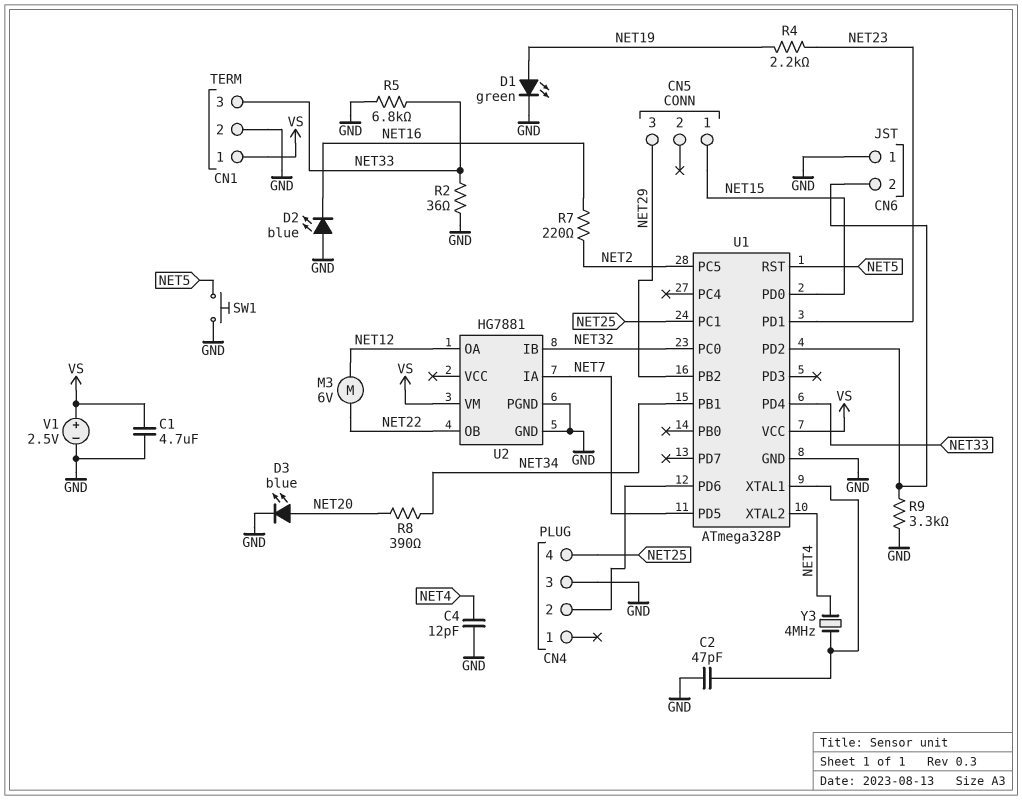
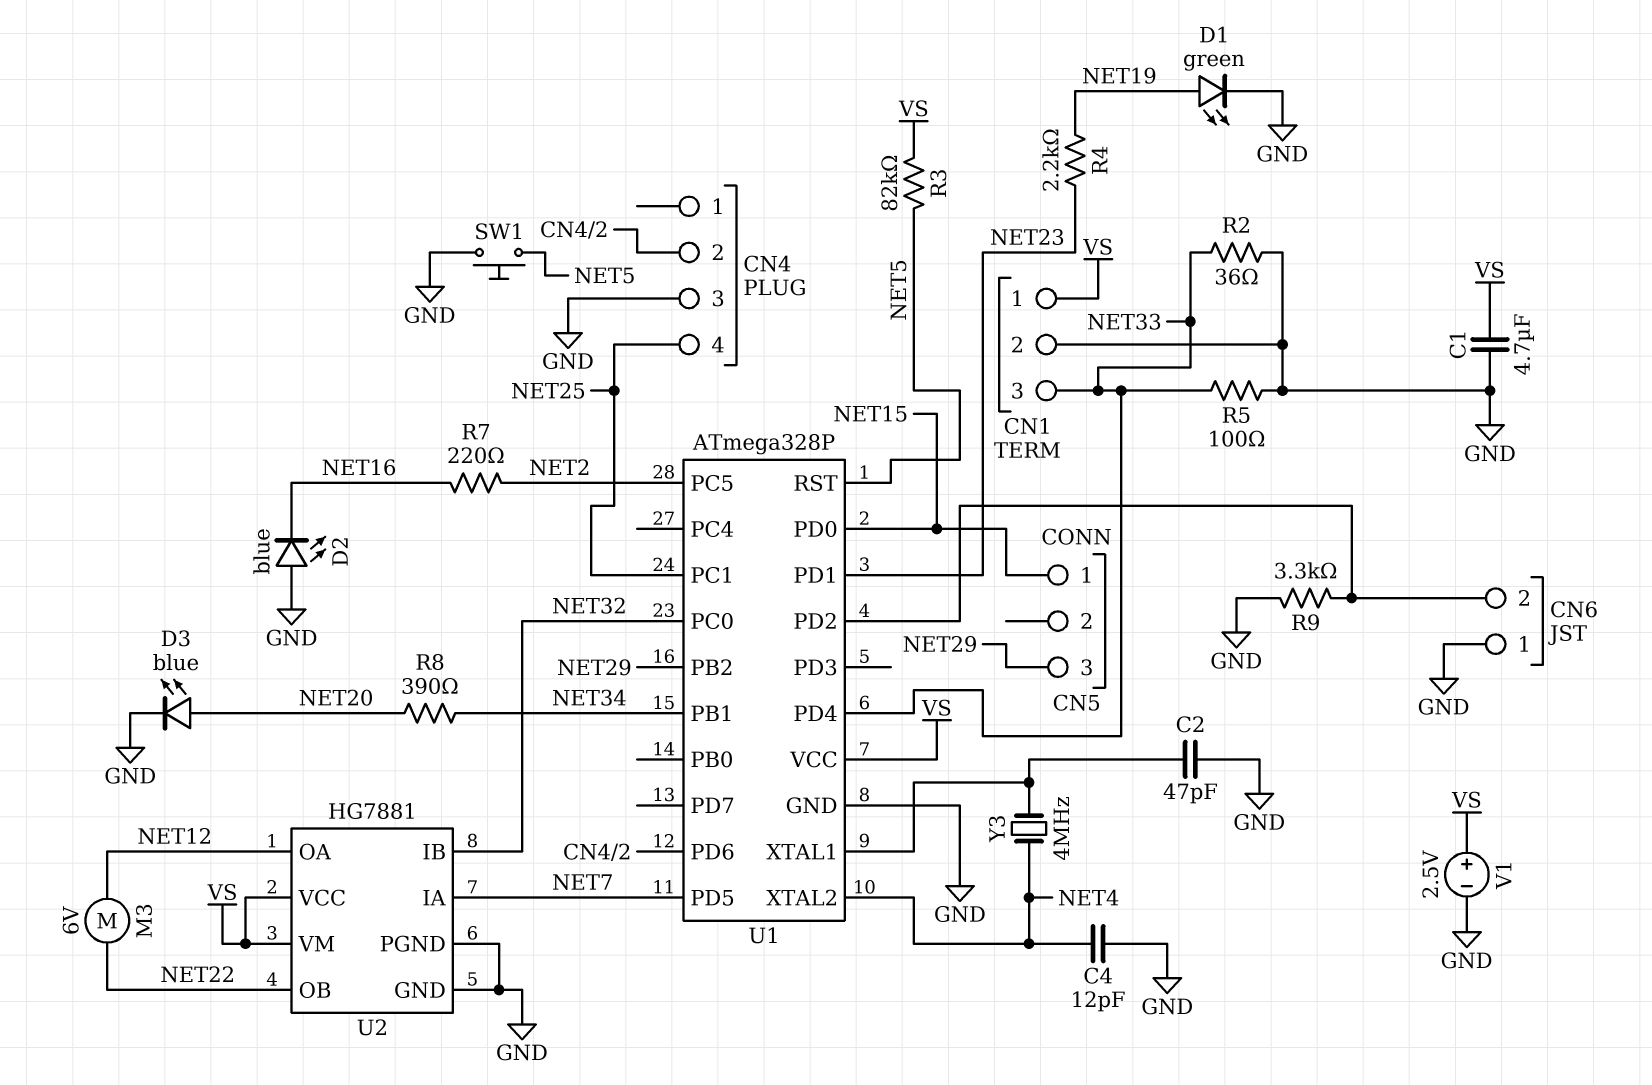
R3: none -> 82k (NET5, VS)
R5: 6.8k (GND, NET33) -> 100 (GND, NET33)
U2 pin VCC: none -> VS

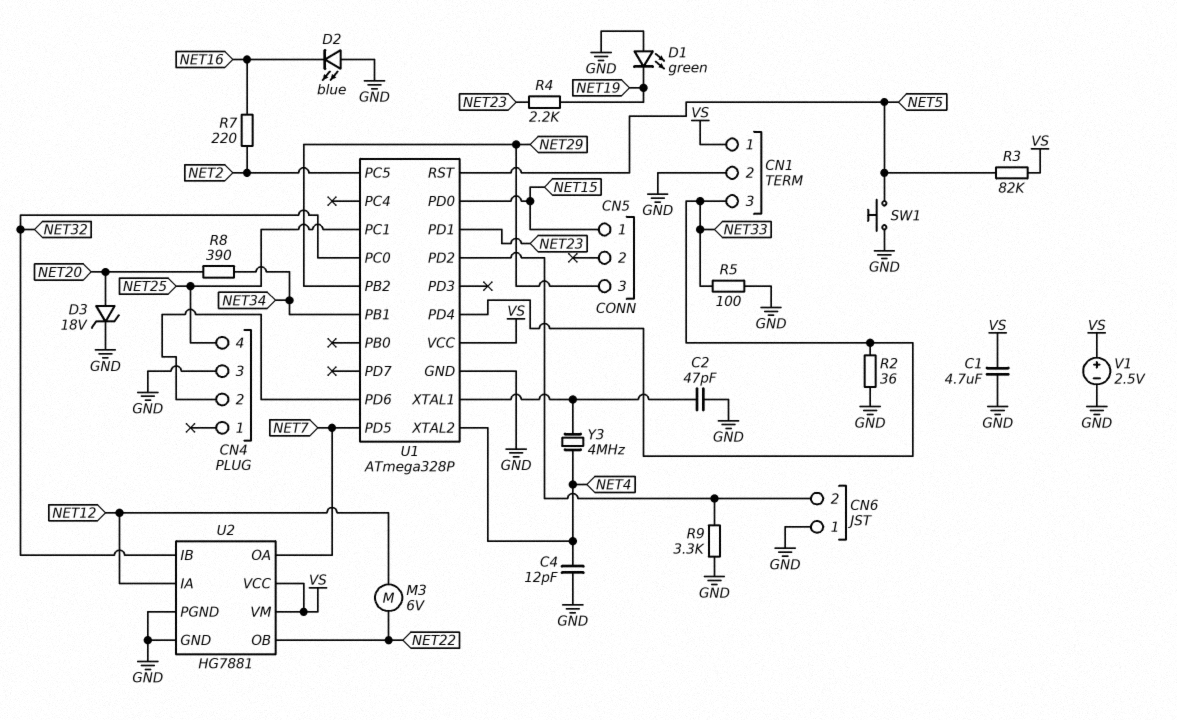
D1: LED green (A NET19, K GND) -> LED green (A GND, K NET19)
D3: LED blue (A NET20, K GND) -> zener 18V (A NET20, K GND)
U2 pin IA: NET7 -> NET12
U2 pin OA: NET12 -> NET7

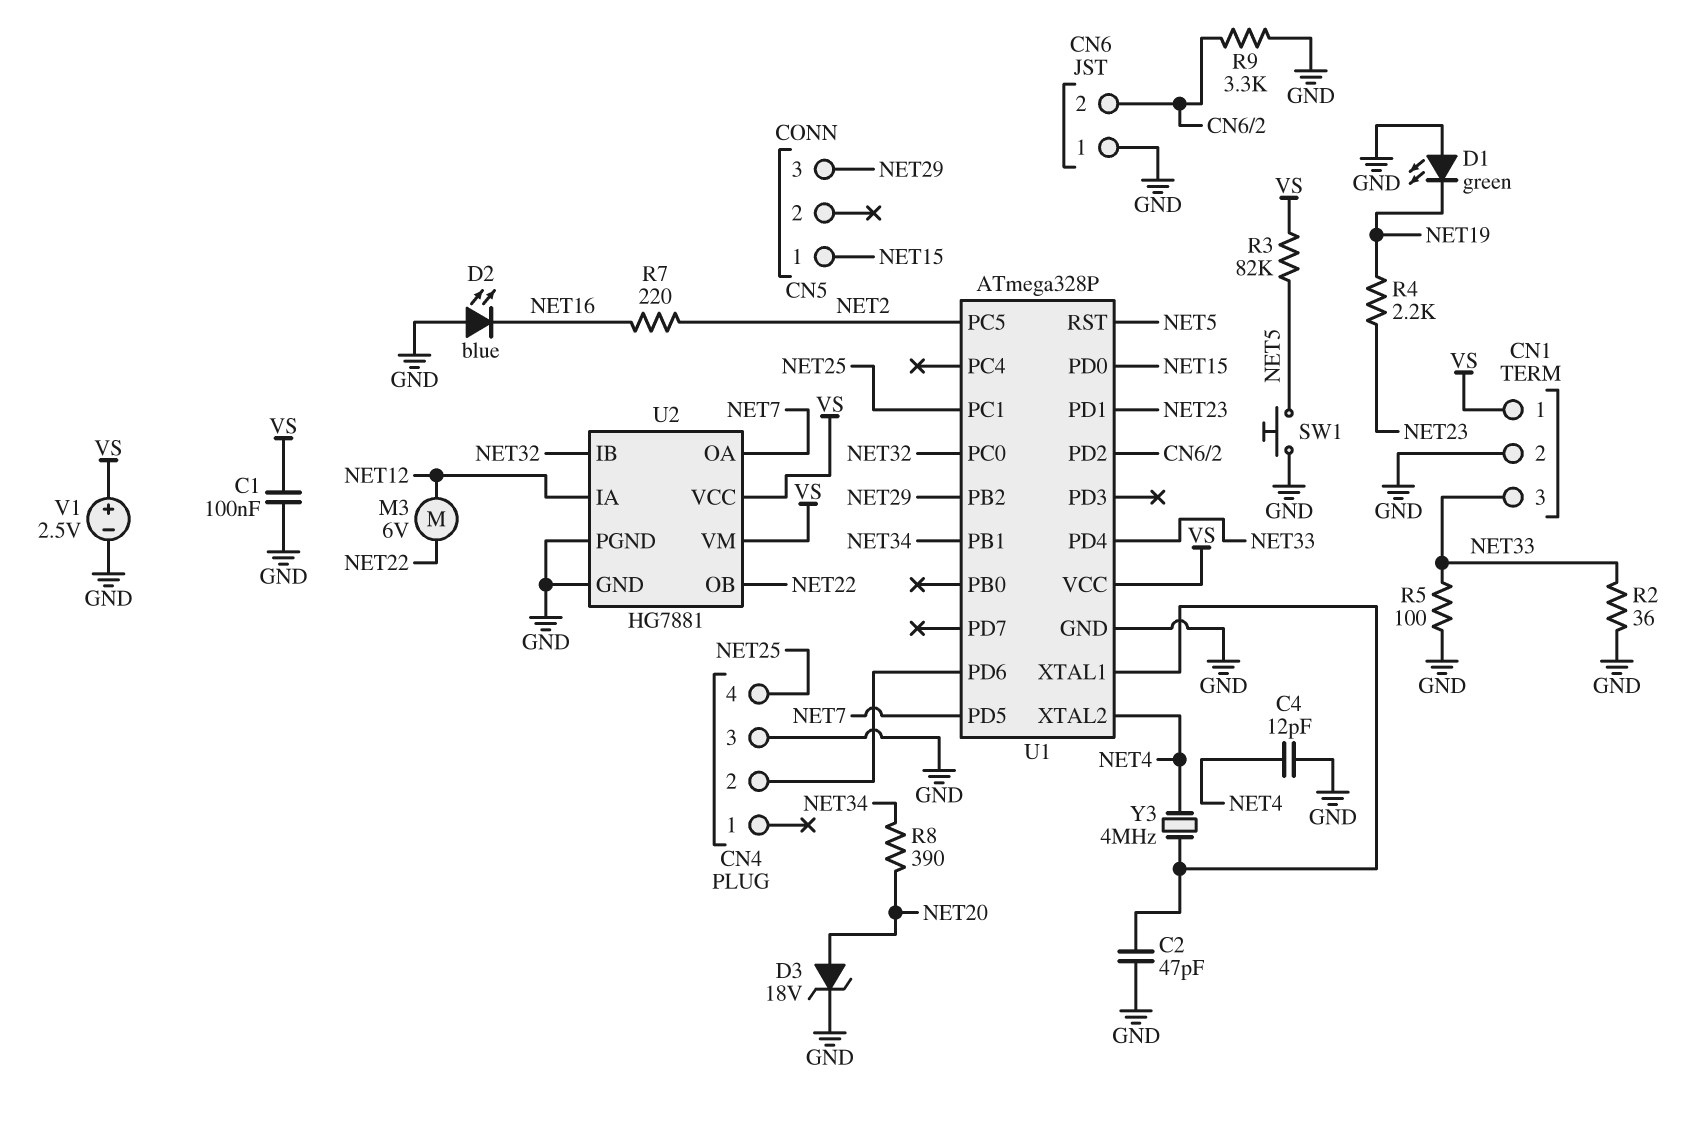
C1: 4.7uF (GND, VS) -> 100nF (GND, VS)

